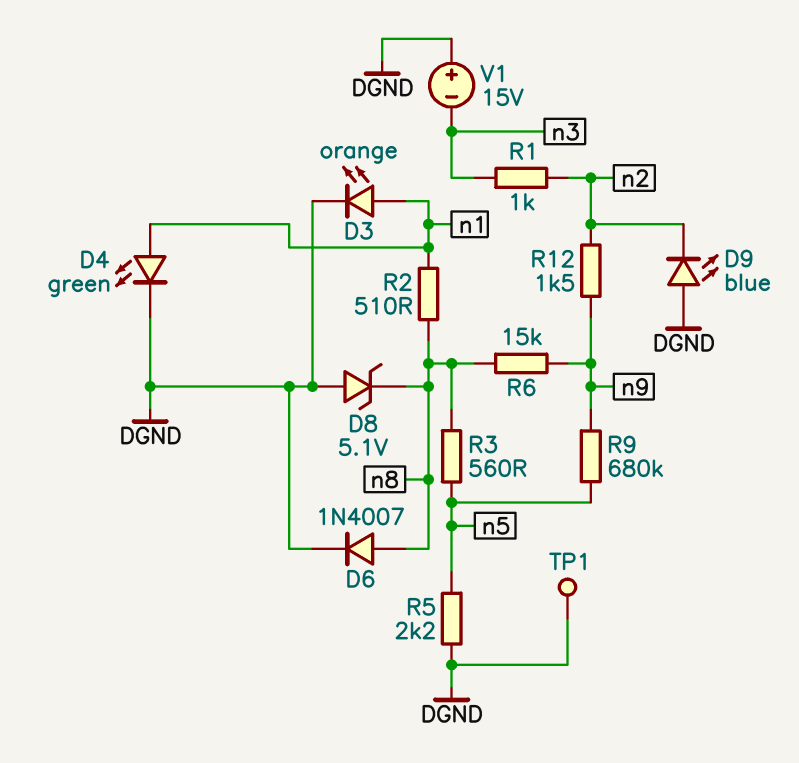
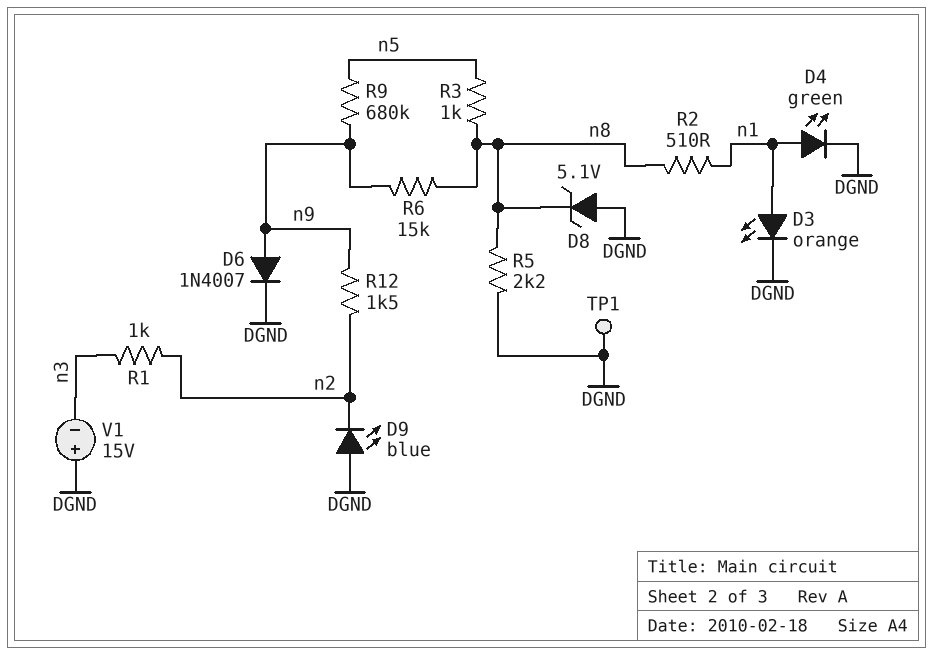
D6: diode 1N4007 (A n8, K DGND) -> diode 1N4007 (A n9, K DGND)
R3: 560 (n5, n8) -> 1k (n5, n8)
R5: 2.2k (DGND, n5) -> 2.2k (DGND, n8)

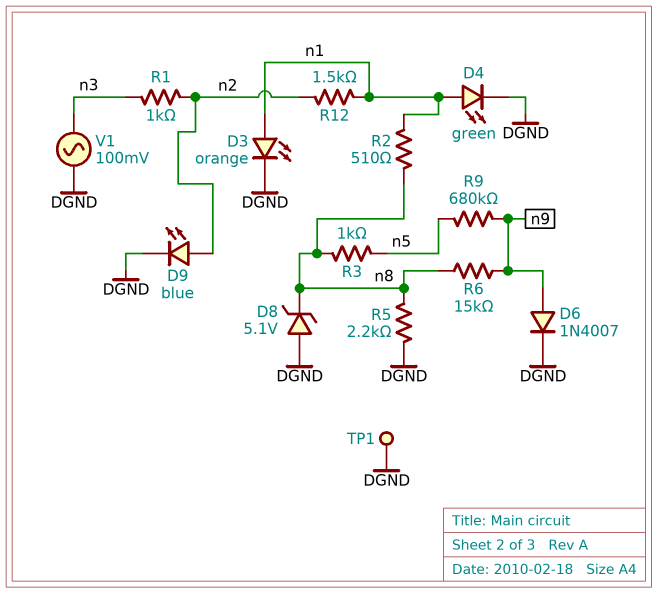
D9: LED blue (A DGND, K n2) -> LED blue (A n2, K DGND)
R12: 1.5k (n2, n9) -> 1.5k (n1, n2)
V1: 15V (plus DGND, minus n3) -> AC 100mV (DGND, n3)

